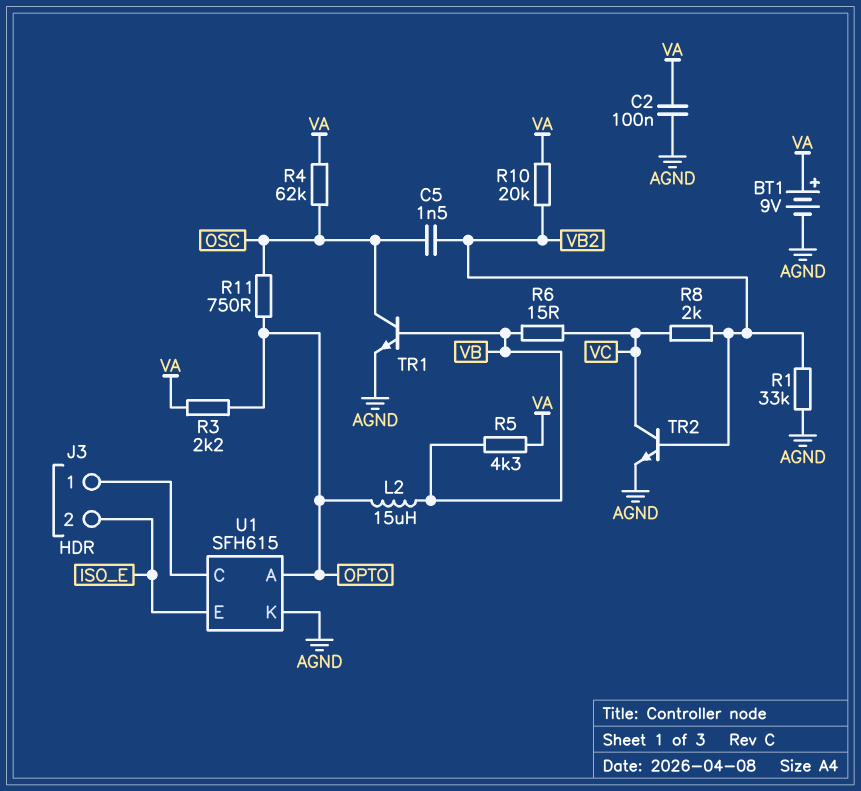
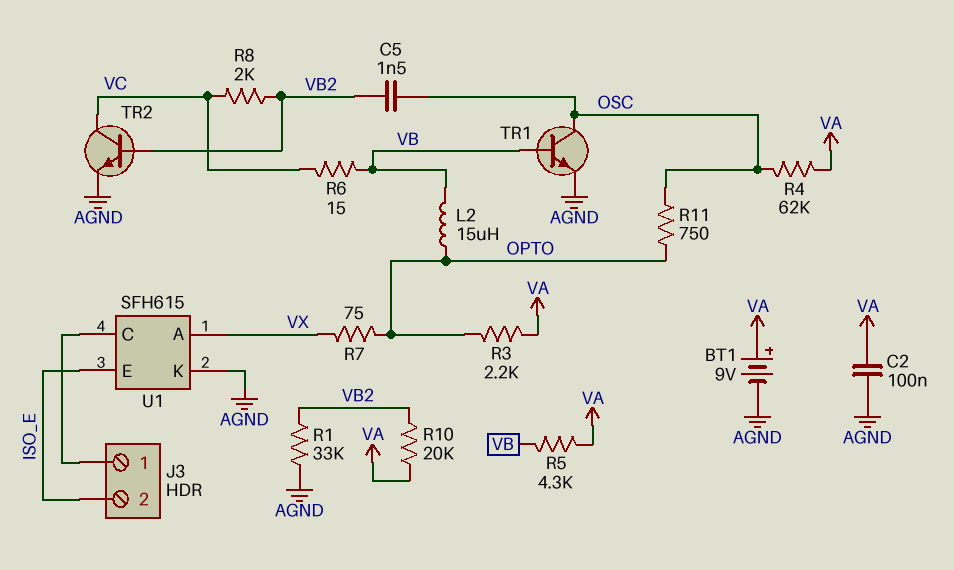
R7: none -> 75 (OPTO, VX)
U1 pin A: OPTO -> VX

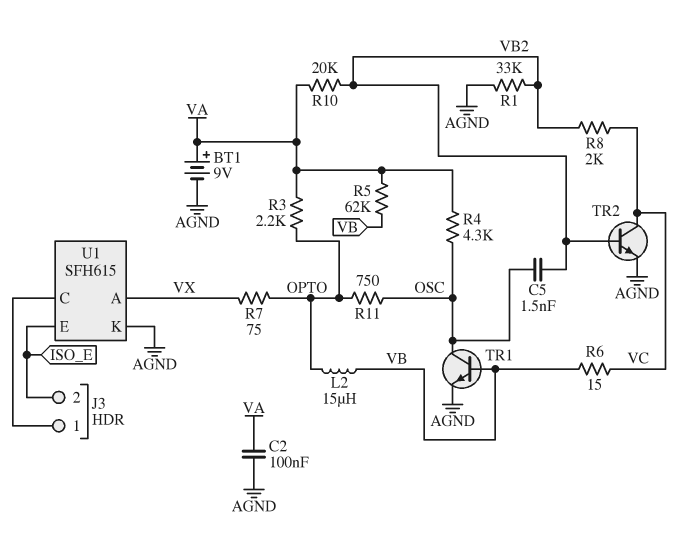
R4: 62k (OSC, VA) -> 4.3k (OSC, VA)
R5: 4.3k (VA, VB) -> 62k (VA, VB)

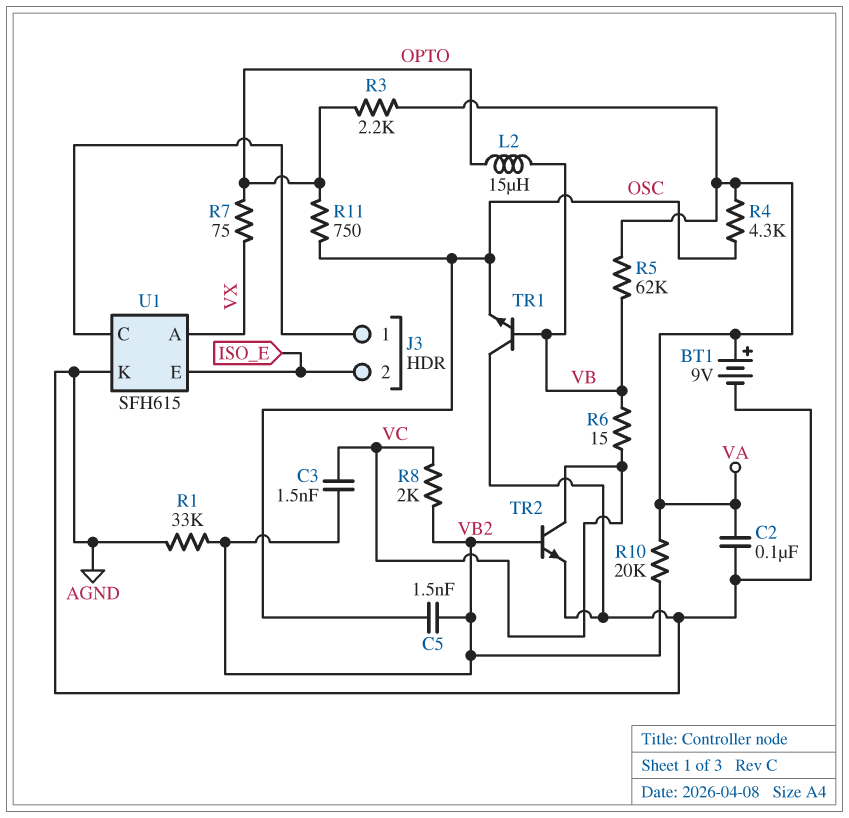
C3: none -> 1.5nF (VB2, VC)
TR1: NPN (B VB, C OSC, E AGND) -> NPN (B VB, C AGND, E OSC)

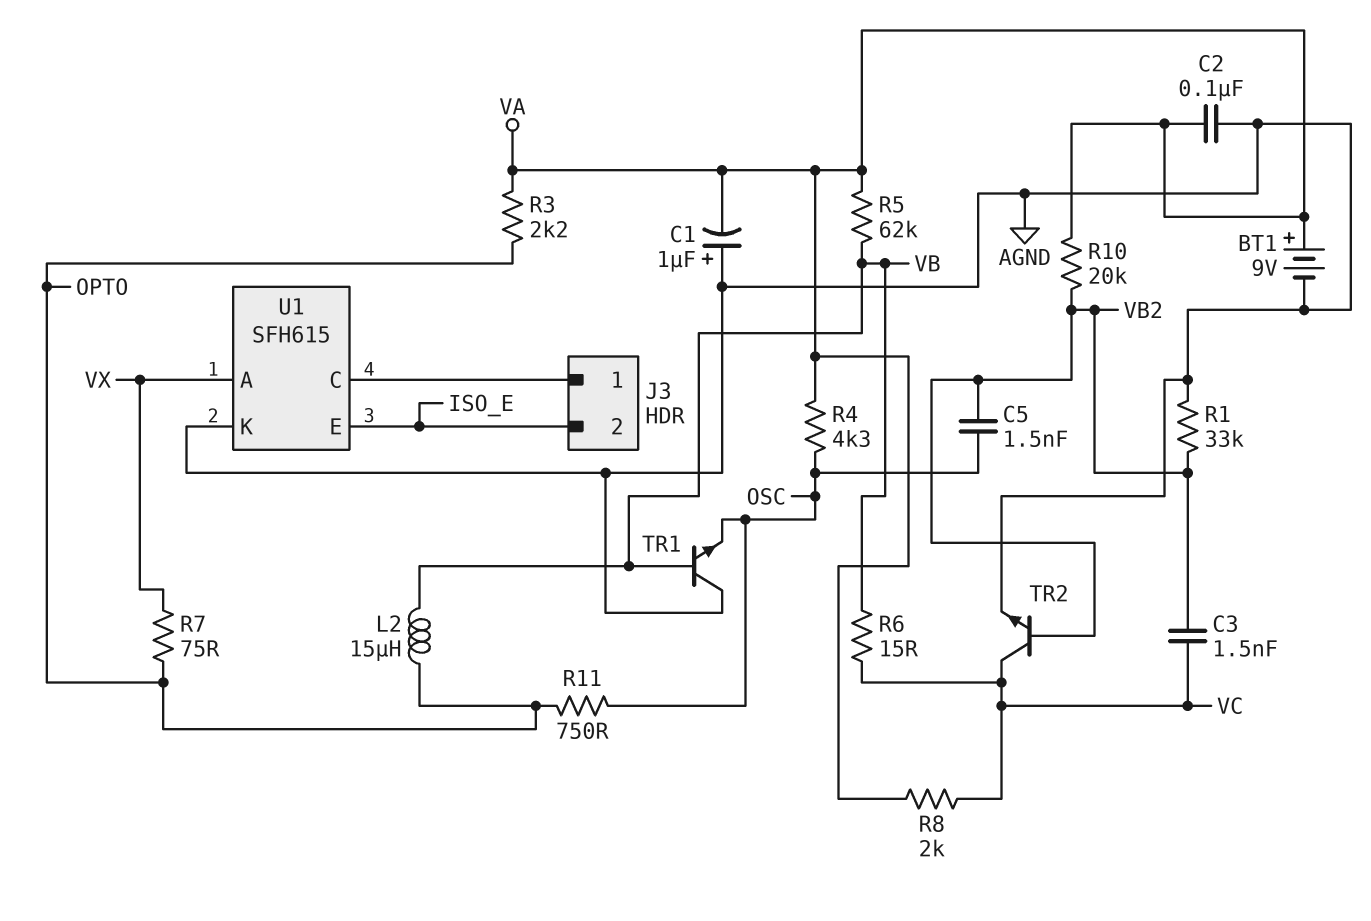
C1: none -> 1uF (plus AGND, minus VA)
R8: 2k (VB2, VC) -> 2k (VA, VC)

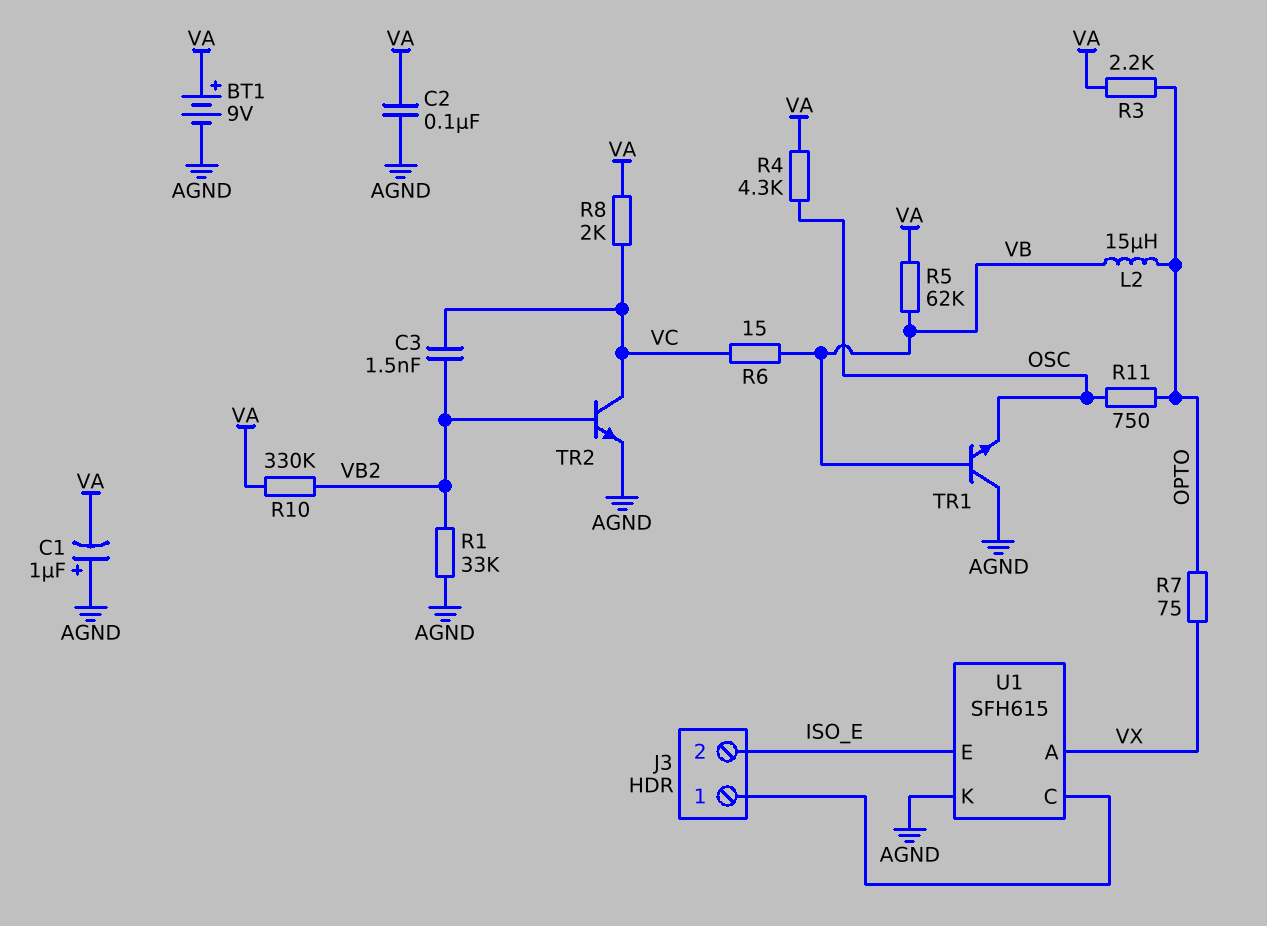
C5: 1.5nF (OSC, VB2) -> none
R10: 20k (VA, VB2) -> 330k (VA, VB2)

